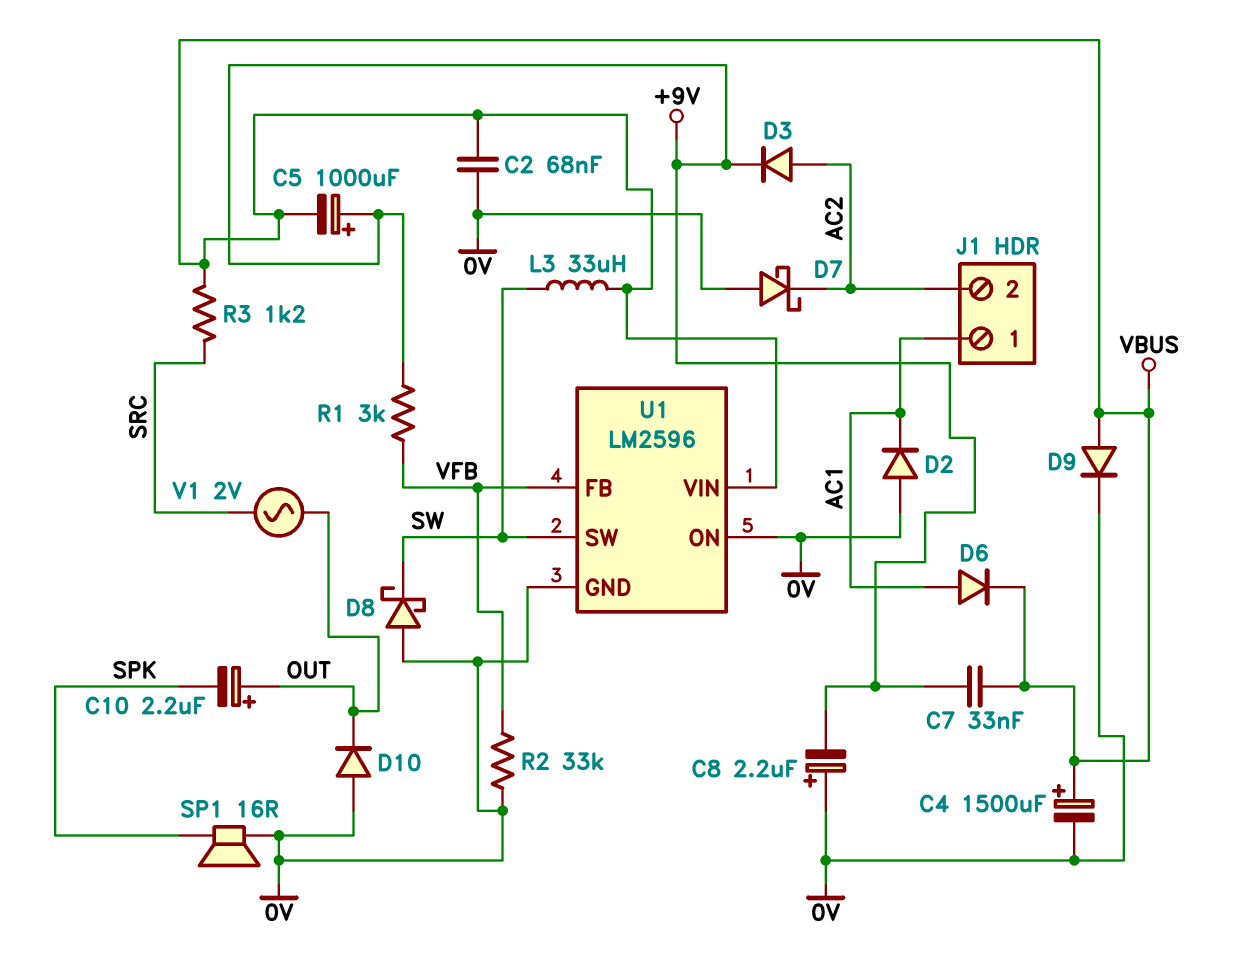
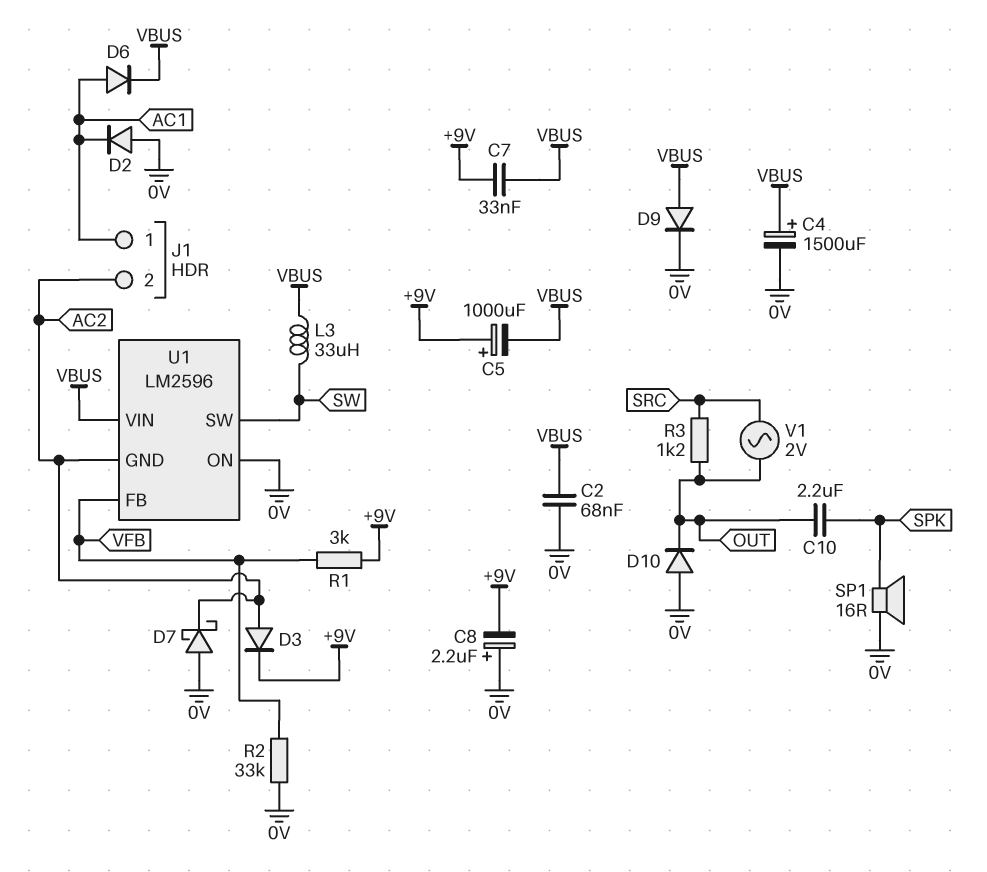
C10: 2.2uF (plus OUT, minus SPK) -> 2.2uF (OUT, SPK)
D8: schottky (A 0V, K SW) -> none
R3: 1.2k (SRC, VBUS) -> 1.2k (OUT, SRC)
U1 pin GND: 0V -> AC2

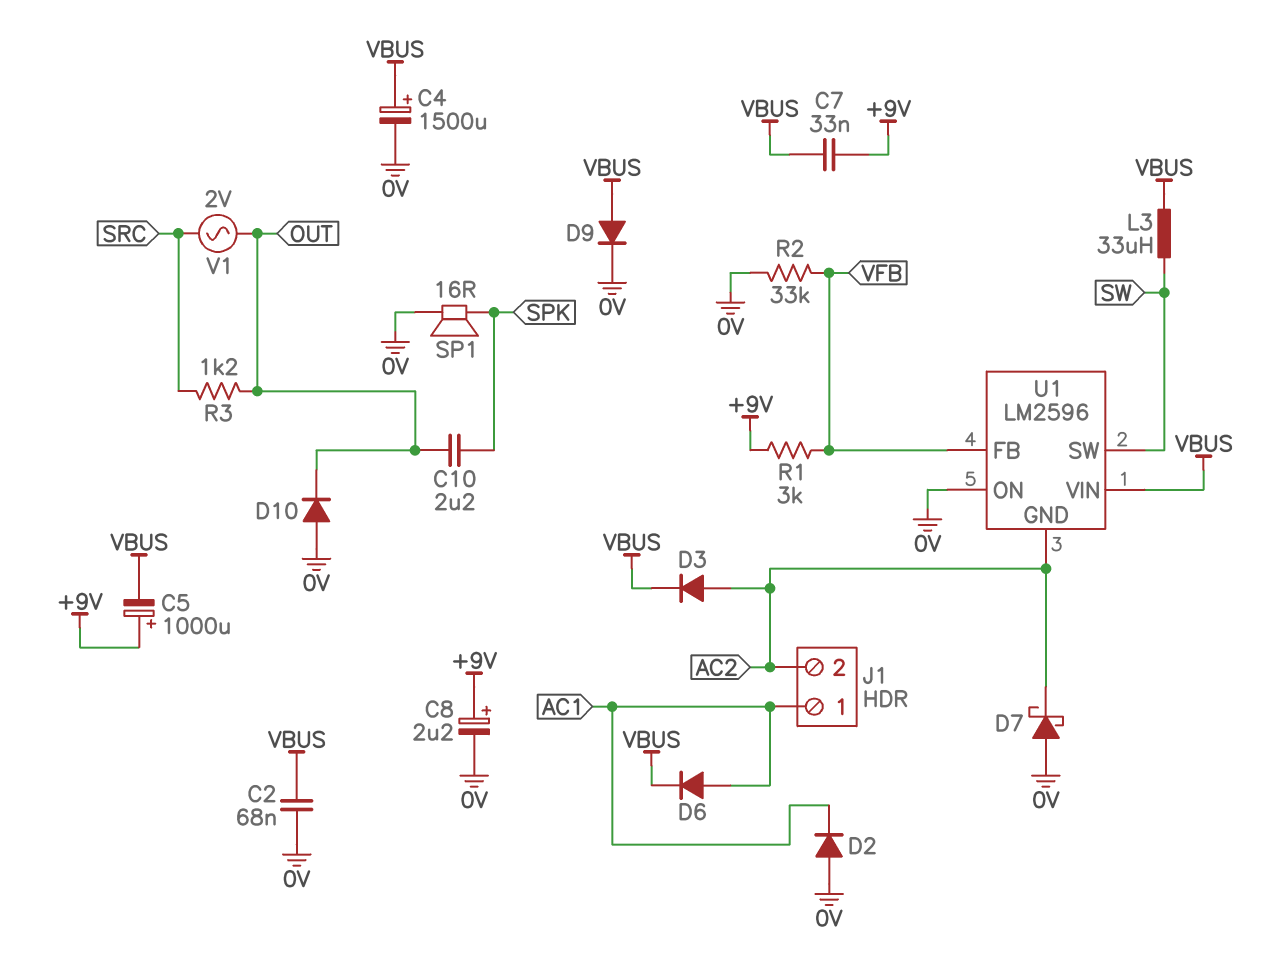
C8: 2.2uF (plus 0V, minus +9V) -> 2.2uF (plus +9V, minus 0V)
D3: diode (A AC2, K +9V) -> diode (A AC2, K VBUS)

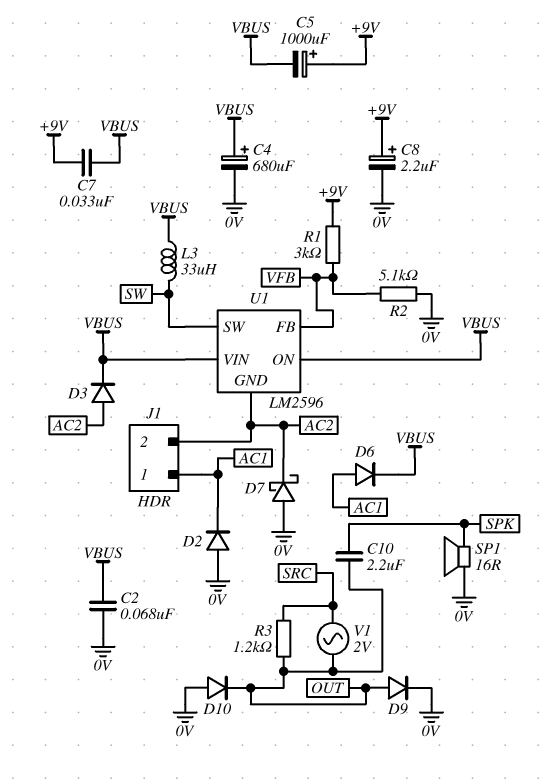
C4: 1500uF (plus VBUS, minus 0V) -> 680uF (plus VBUS, minus 0V)
D9: diode (A VBUS, K 0V) -> diode (A OUT, K 0V)
R2: 33k (0V, VFB) -> 5.1k (0V, VFB)
U1 pin ON: 0V -> VBUS

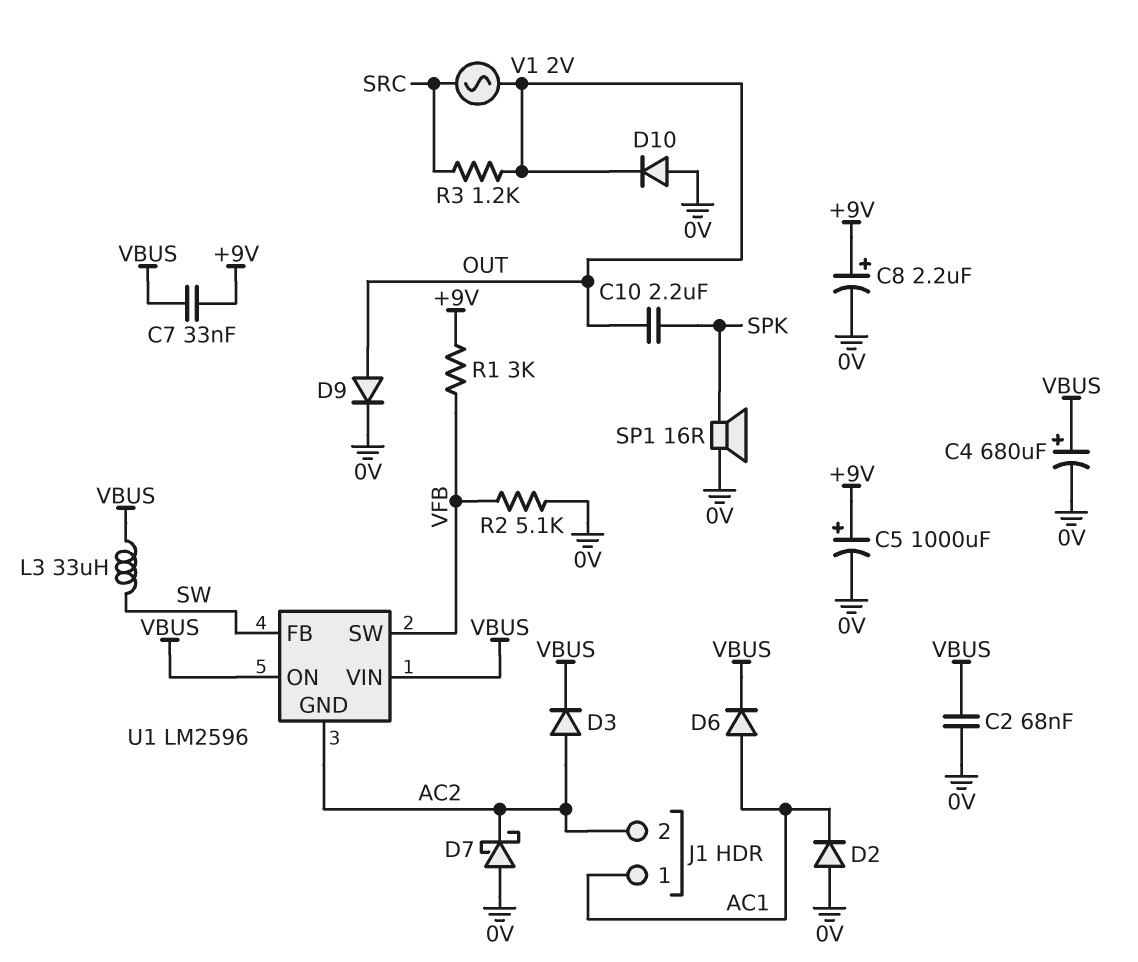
C5: 1000uF (plus +9V, minus VBUS) -> 1000uF (plus +9V, minus 0V)
U1 pin FB: VFB -> SW
U1 pin SW: SW -> VFB

